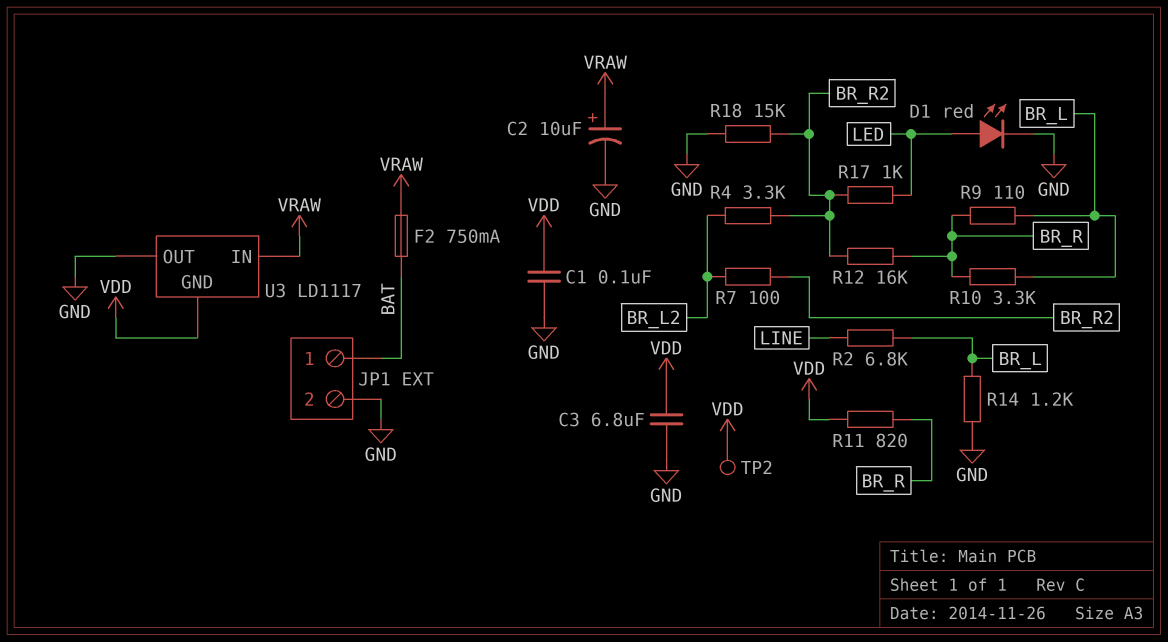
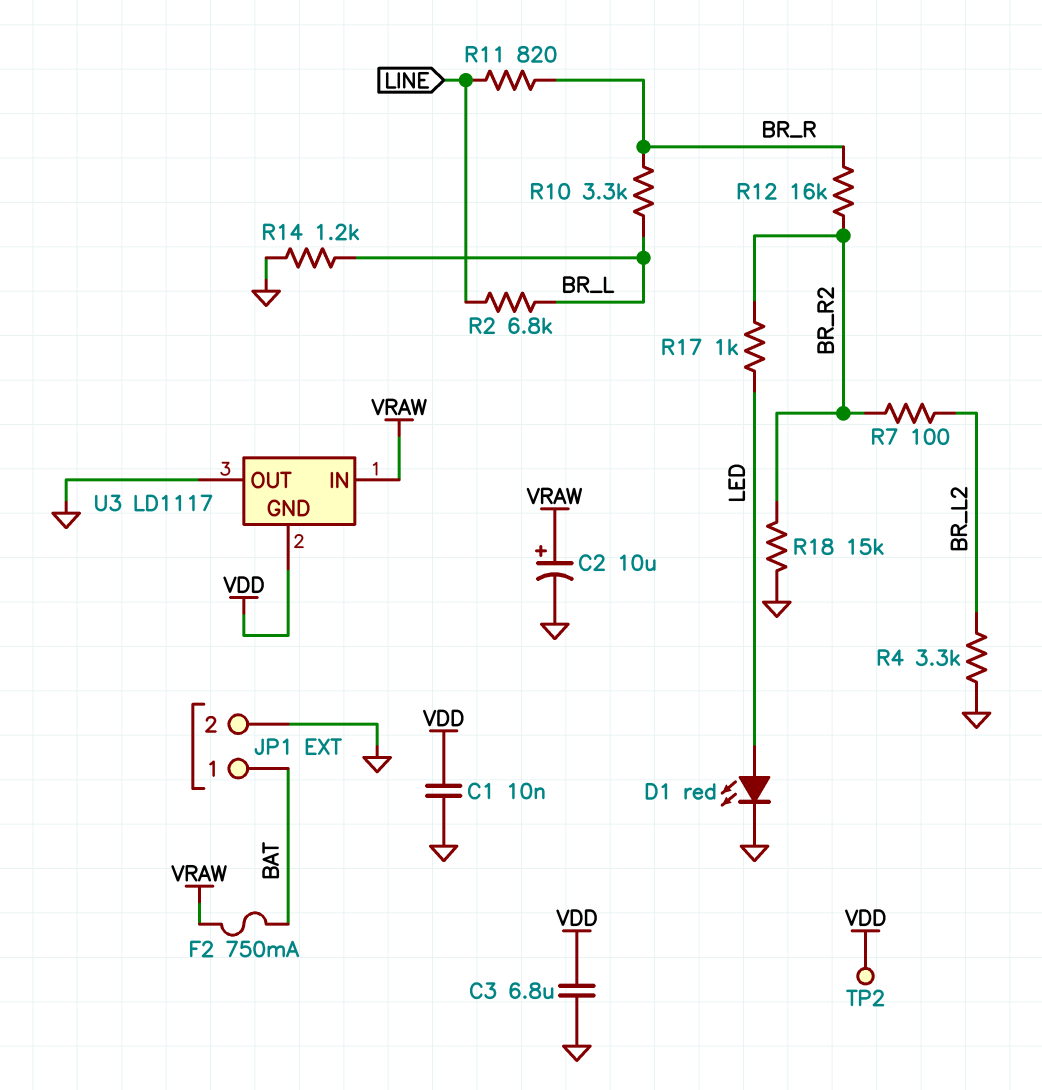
C1: 100nF (GND, VDD) -> 10nF (GND, VDD)
R4: 3.3k (BR_L2, BR_R2) -> 3.3k (BR_L2, GND)
R9: 110 (BR_L, BR_R) -> none
R11: 820 (BR_R, VDD) -> 820 (BR_R, LINE)

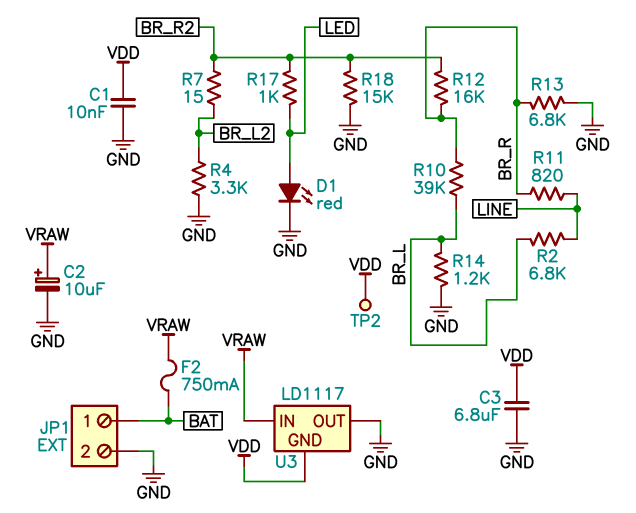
R7: 100 (BR_L2, BR_R2) -> 15 (BR_L2, BR_R2)
R10: 3.3k (BR_L, BR_R) -> 39k (BR_L, BR_R)
R13: none -> 6.8k (BR_R, GND)

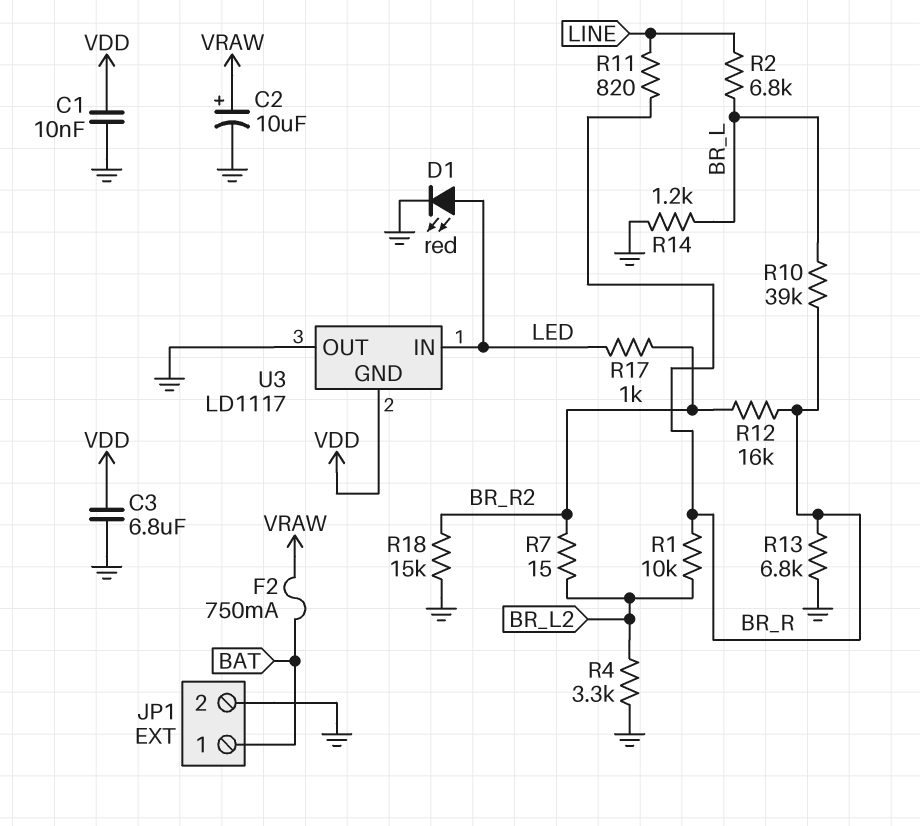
R1: none -> 10k (BR_L2, BR_R)
TP2: test point (VDD) -> none
U3 pin IN: VRAW -> LED

